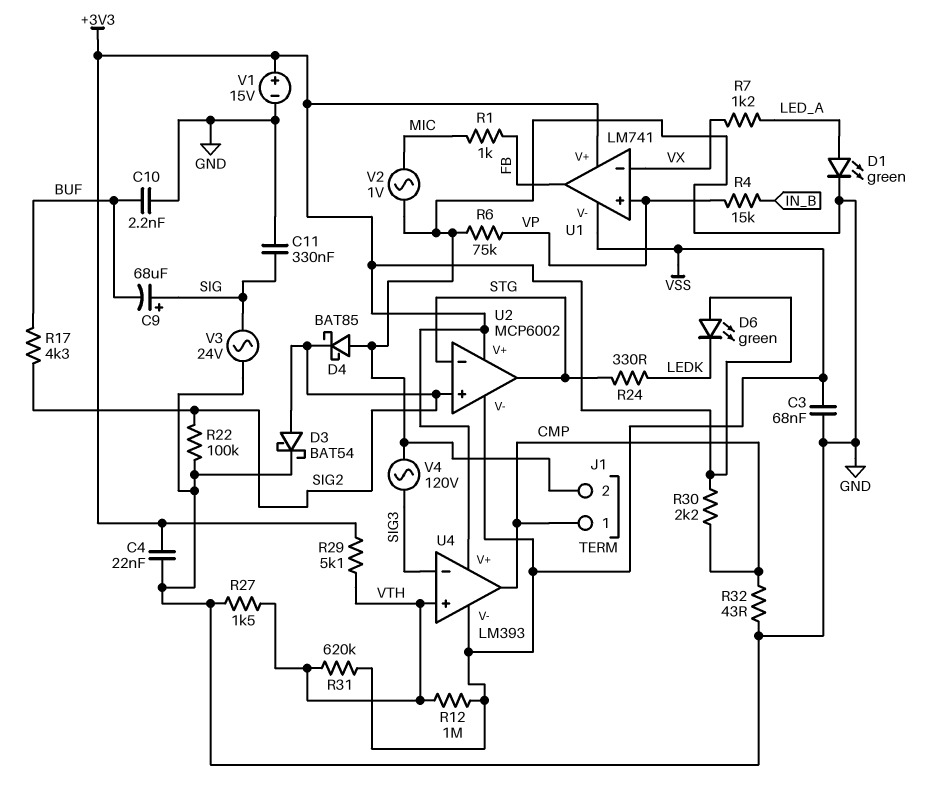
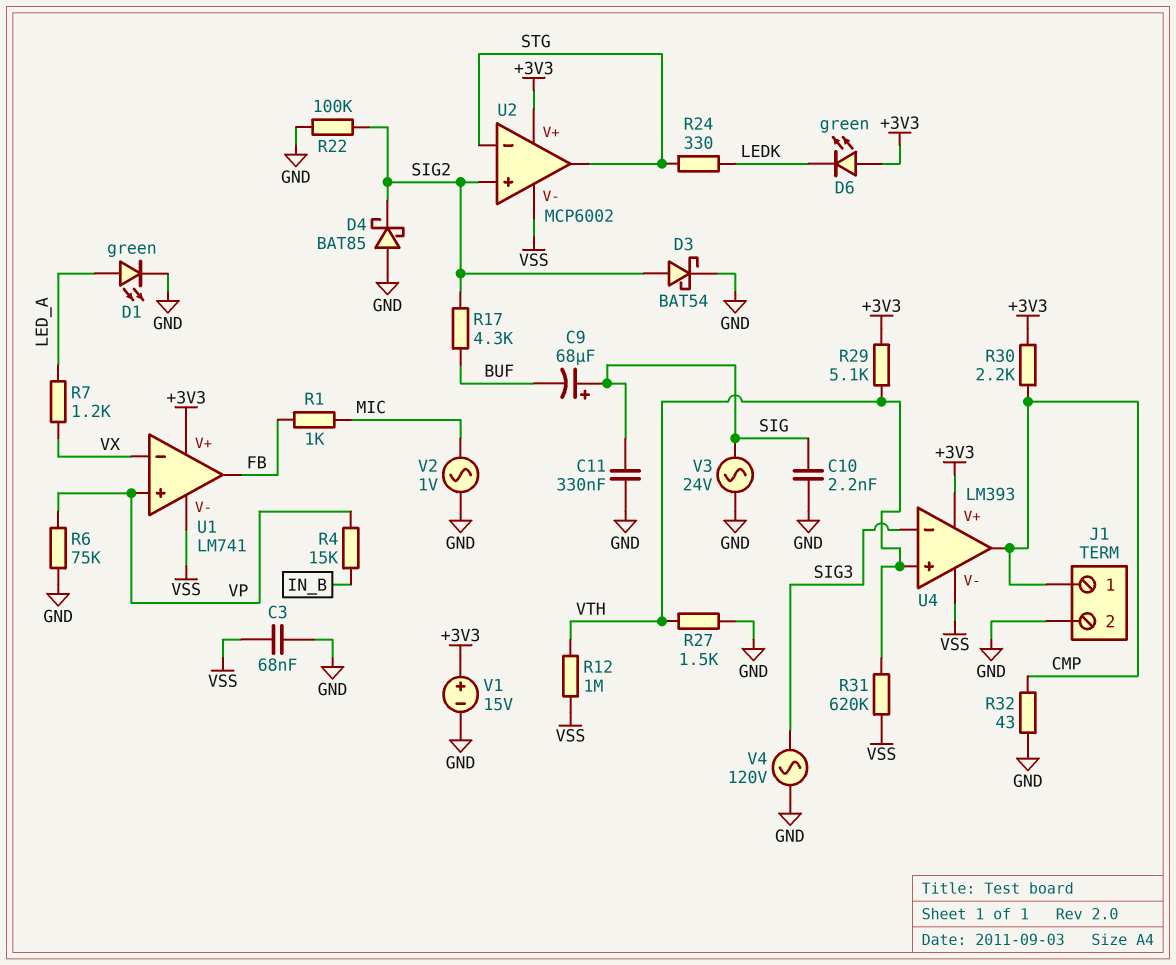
C4: 22nF (+3V3, GND) -> none
C10: 2.2nF (BUF, GND) -> 2.2nF (GND, SIG)

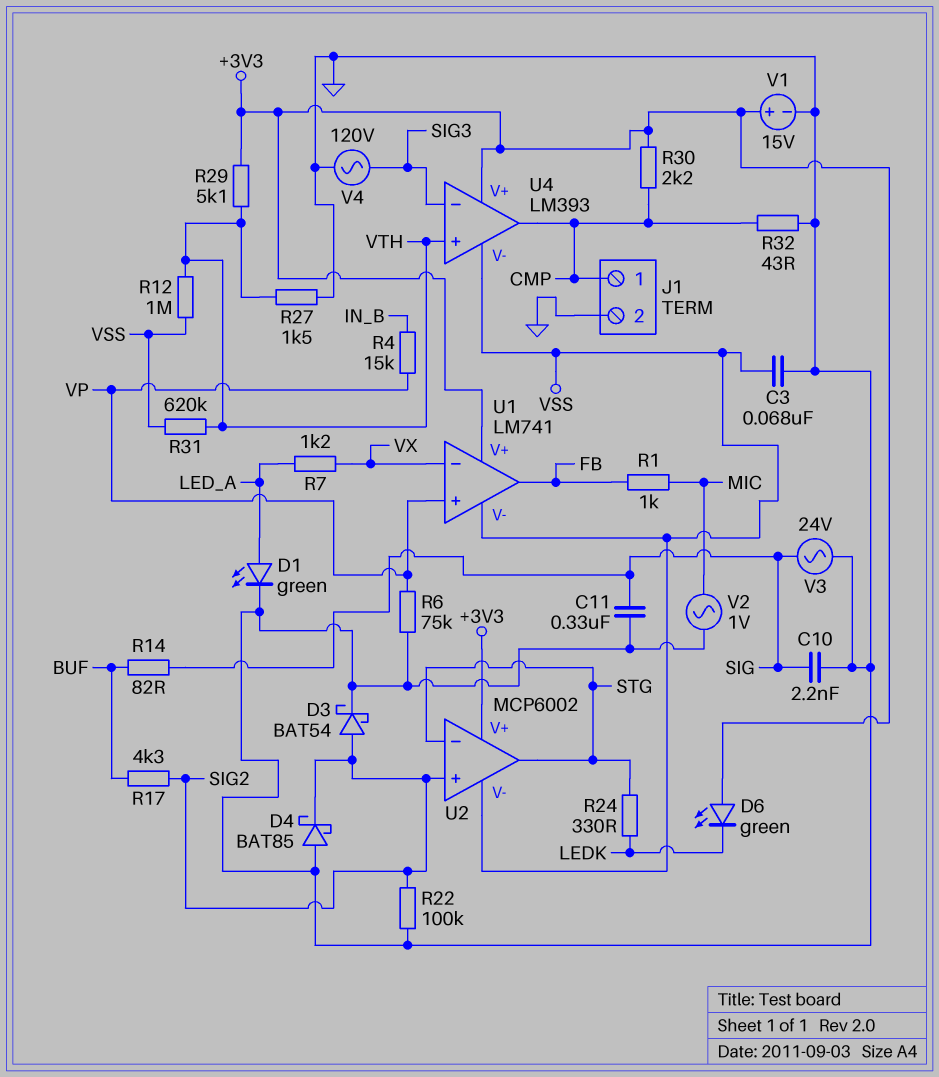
C9: 68uF (plus SIG, minus BUF) -> none
R14: none -> 82 (BUF, SIG)

